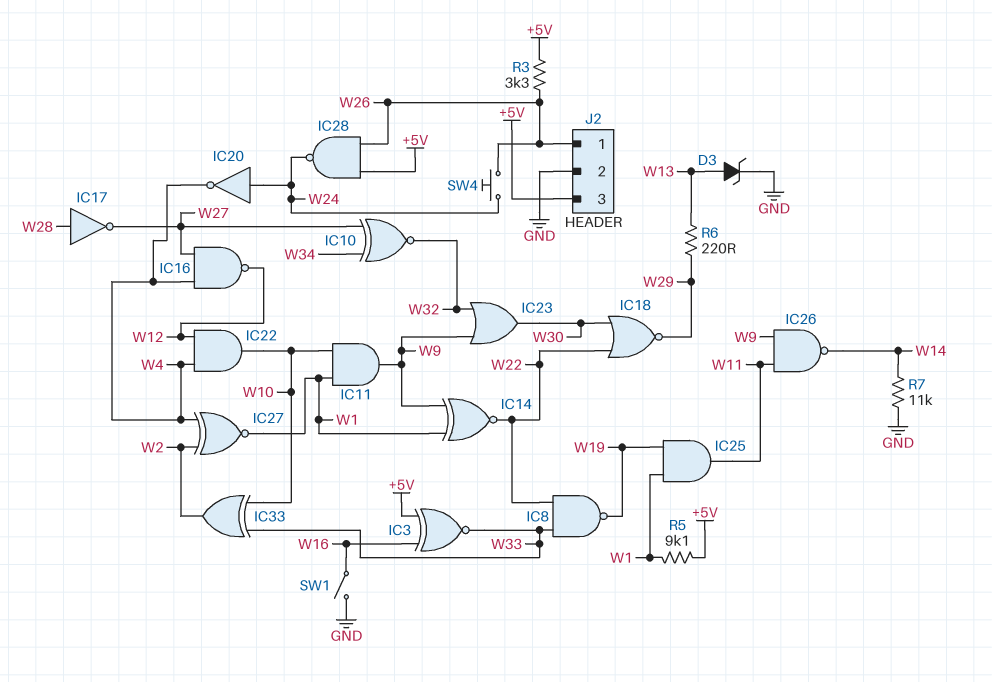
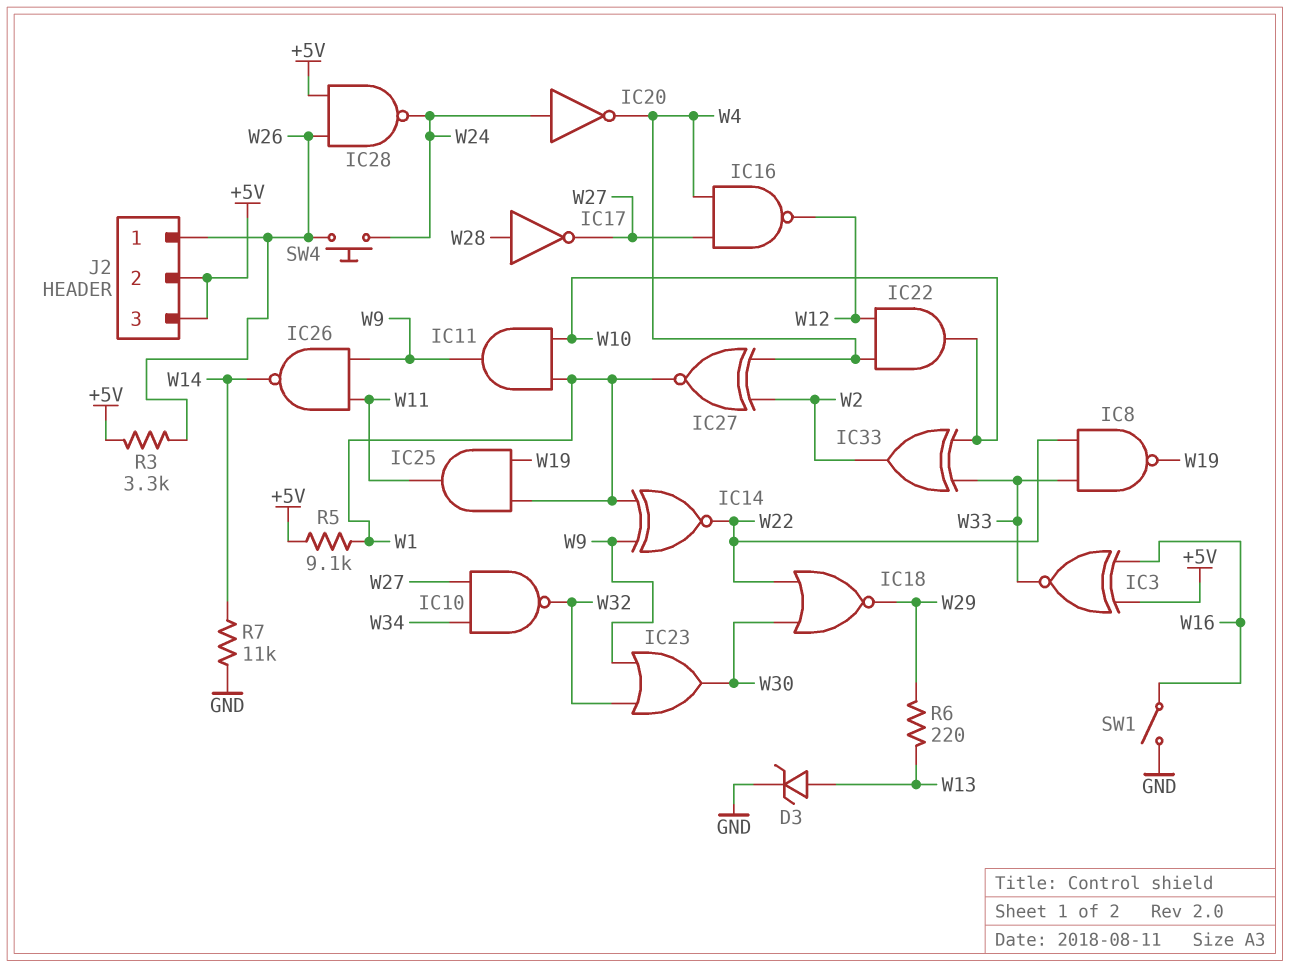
IC10: XNOR (in W27, in W34, out W32) -> NAND (in W27, in W34, out W32)
J2 pin 2: GND -> +5V

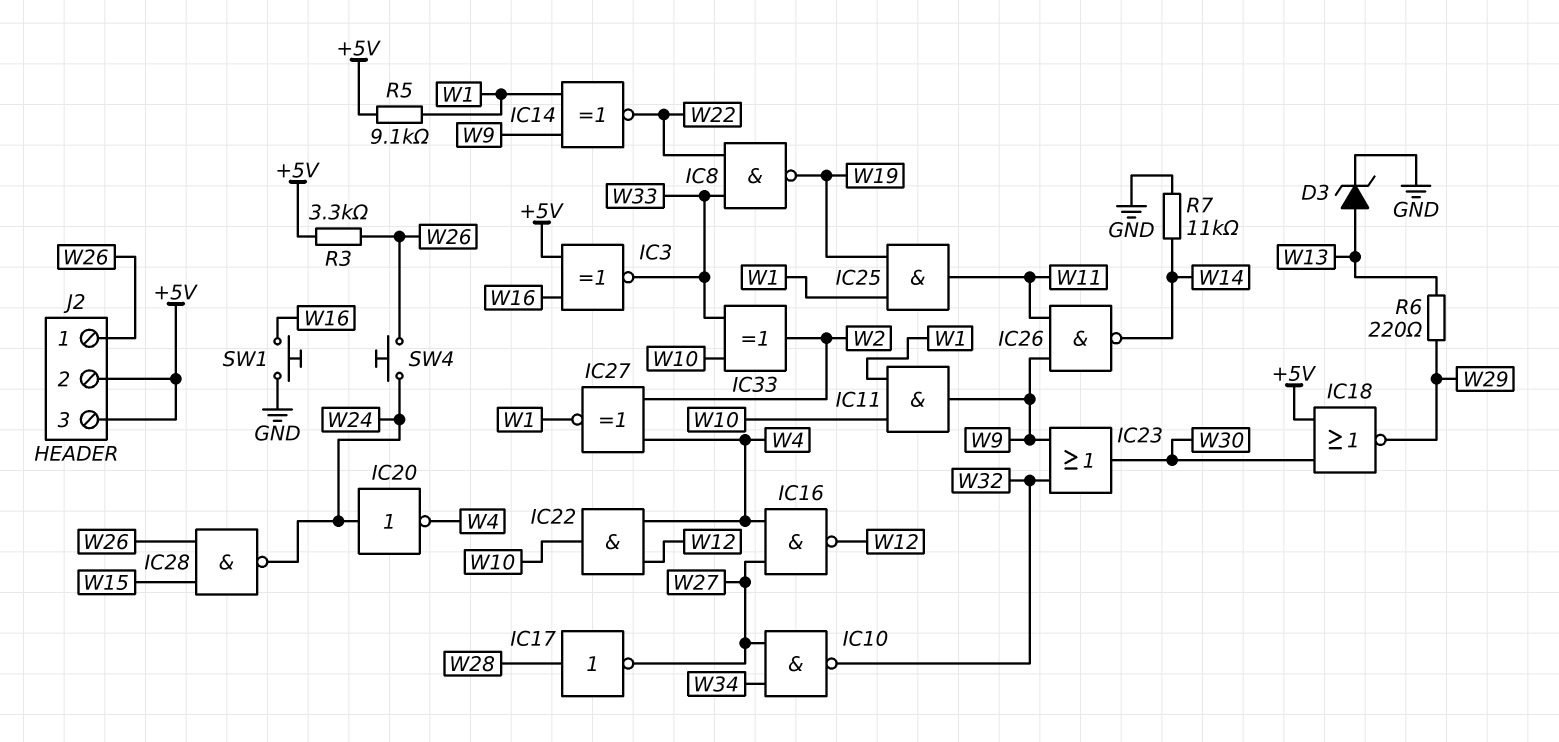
IC18: NOR (in W22, in W30, out W29) -> NOR (in +5V, in W30, out W29)
IC28: NAND (in +5V, in W26, out W24) -> NAND (in W15, in W26, out W24)
SW1: switch (GND, W16) -> button (GND, W16)

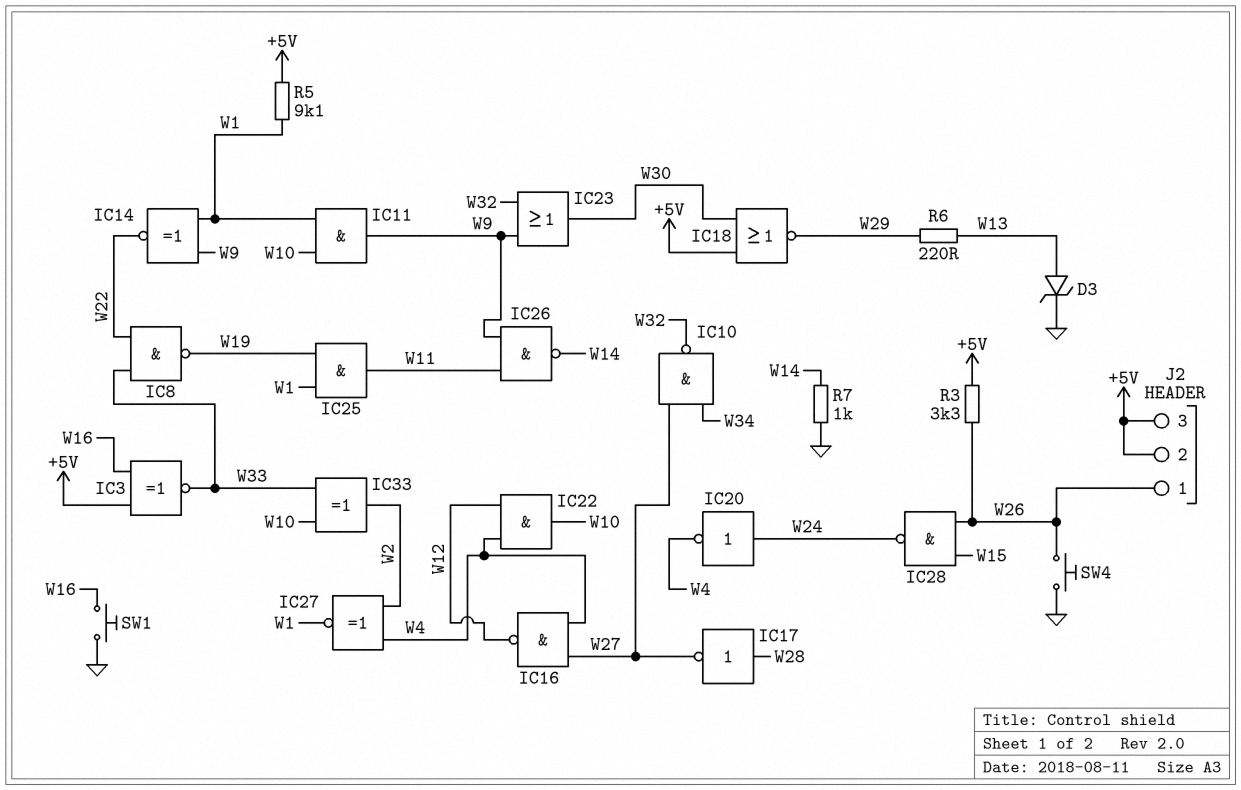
R7: 11k (GND, W14) -> 1k (GND, W14)
SW4: button (W24, W26) -> button (GND, W26)

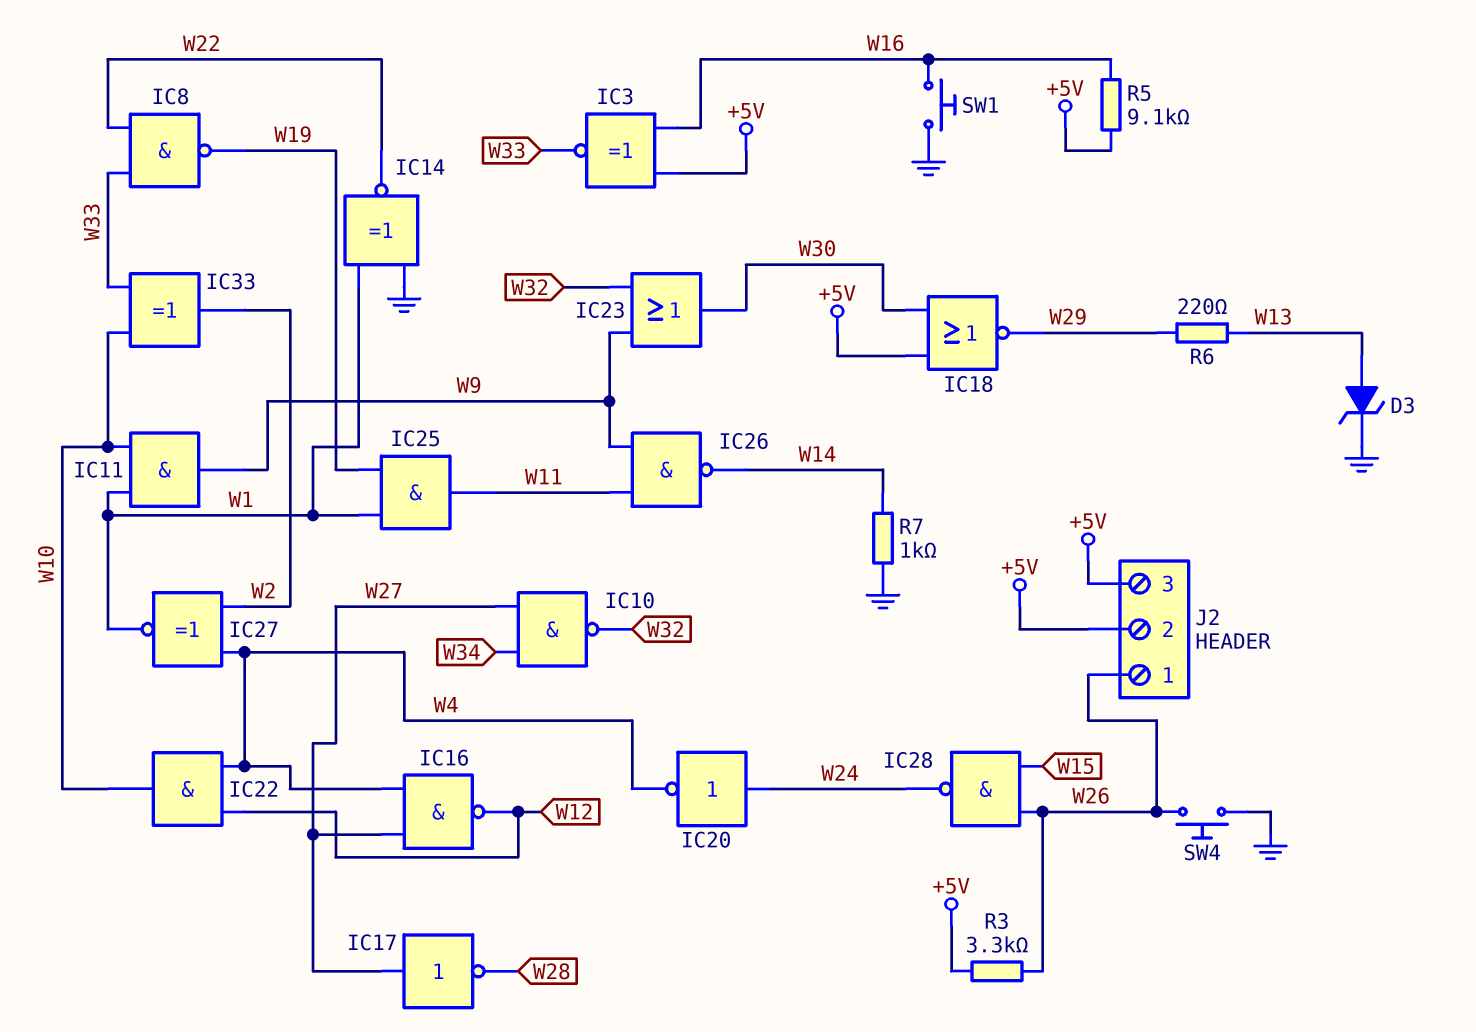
IC14: XNOR (in W1, in W9, out W22) -> XNOR (in GND, in W1, out W22)
IC17: NOT (in W28, out W27) -> NOT (in W27, out W28)
R5: 9.1k (+5V, W1) -> 9.1k (+5V, W16)

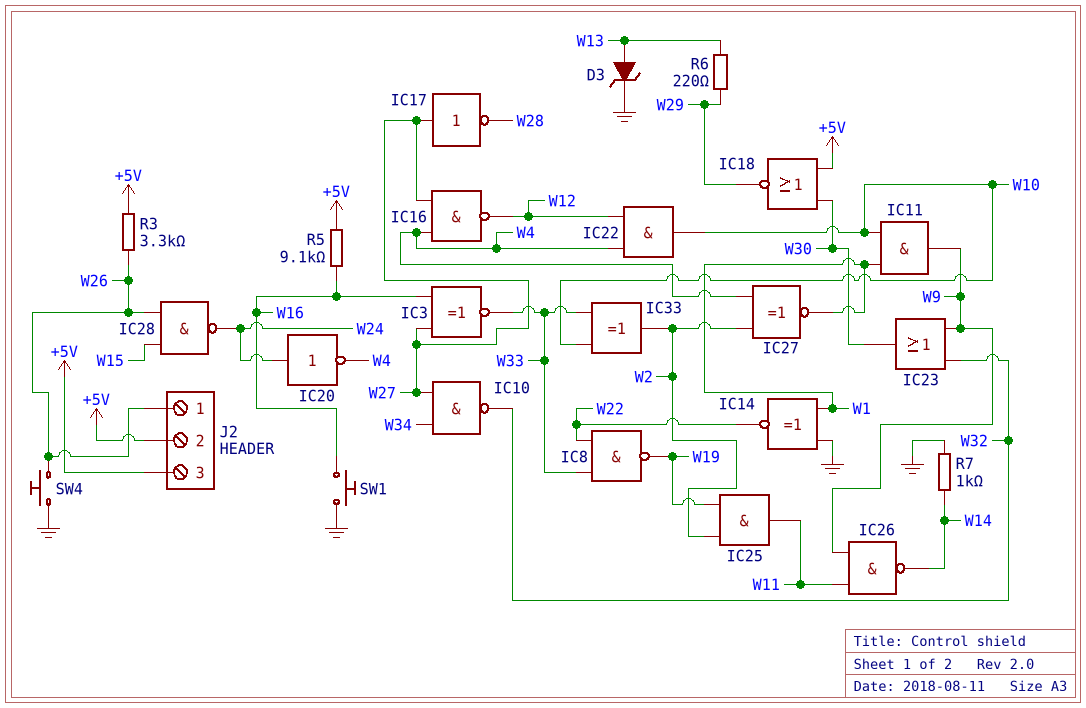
IC3: XNOR (in +5V, in W16, out W33) -> XNOR (in W16, in W27, out W33)
IC25: AND (in W1, in W19, out W11) -> AND (in W2, in W19, out W11)

